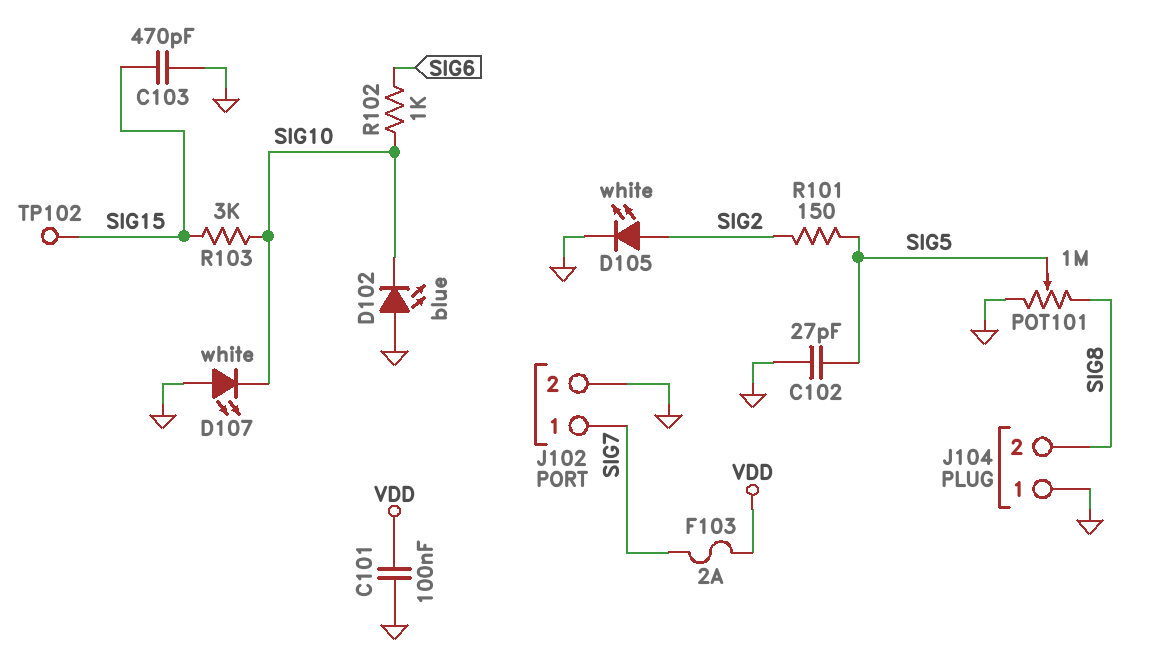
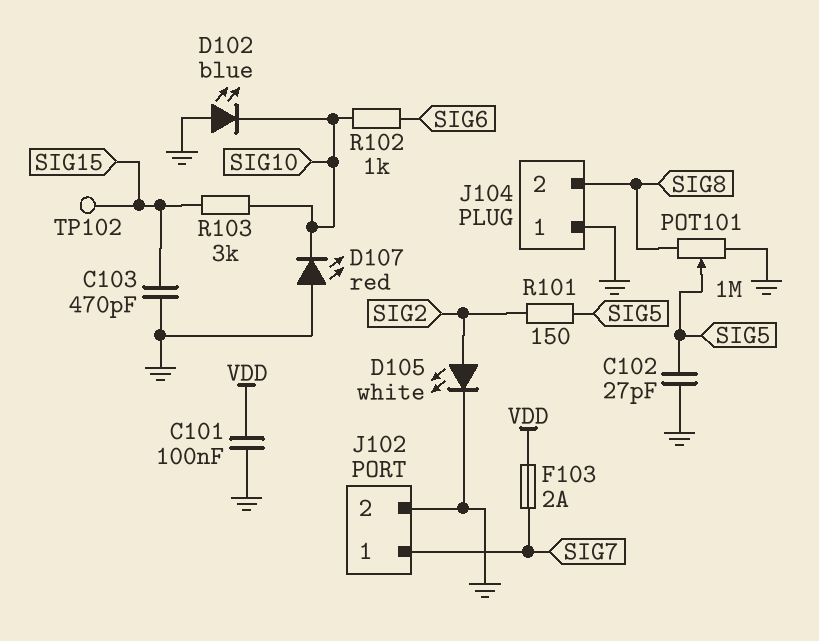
D107: LED white (A GND, K SIG10) -> LED red (A GND, K SIG10)

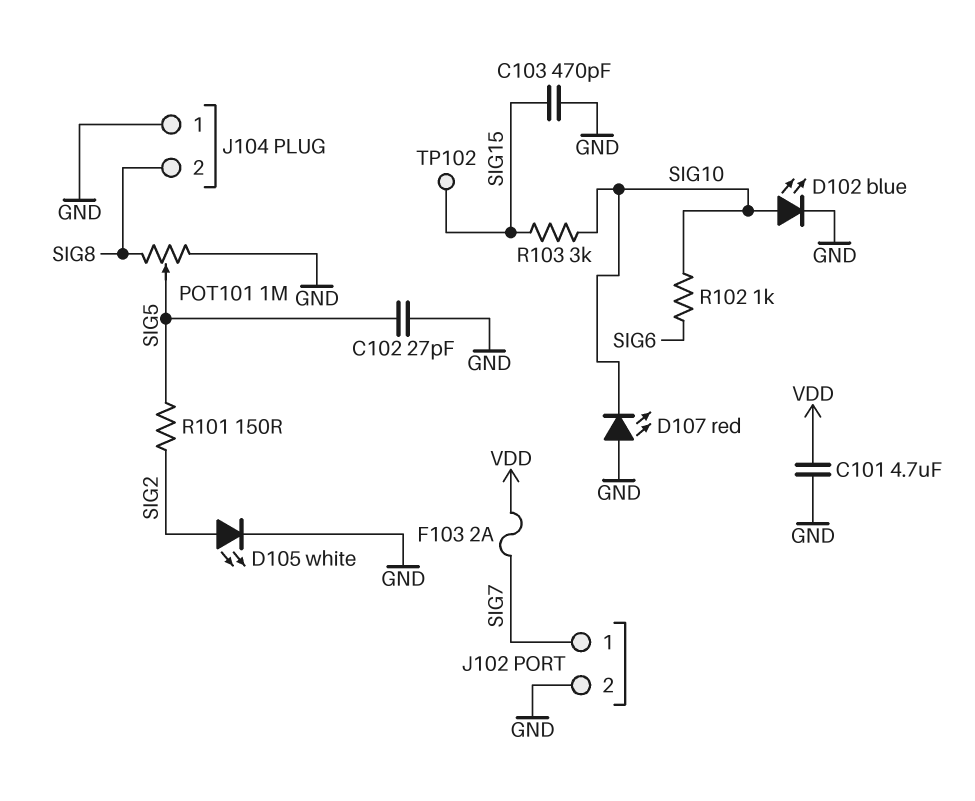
C101: 100nF (GND, VDD) -> 4.7uF (GND, VDD)
D102: LED blue (A GND, K SIG10) -> LED blue (A SIG10, K GND)

